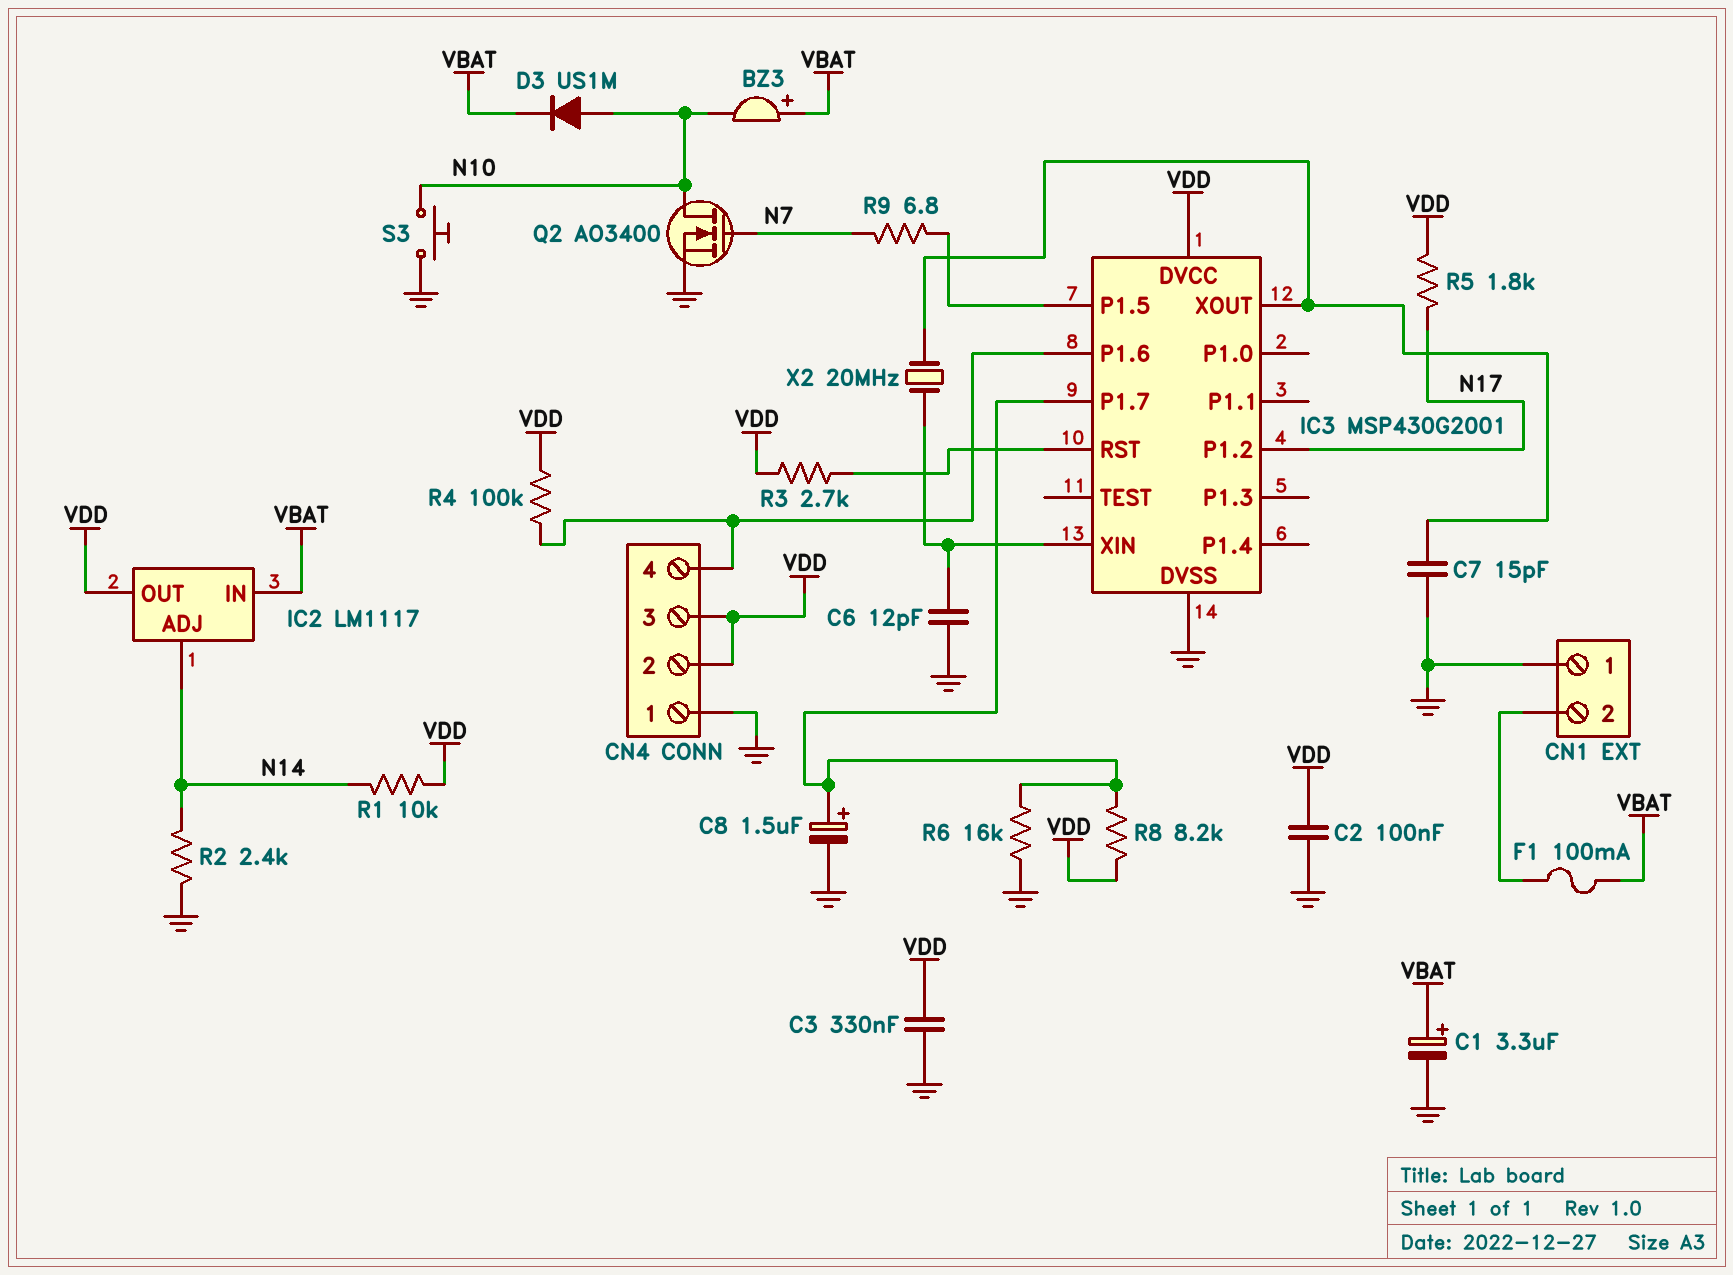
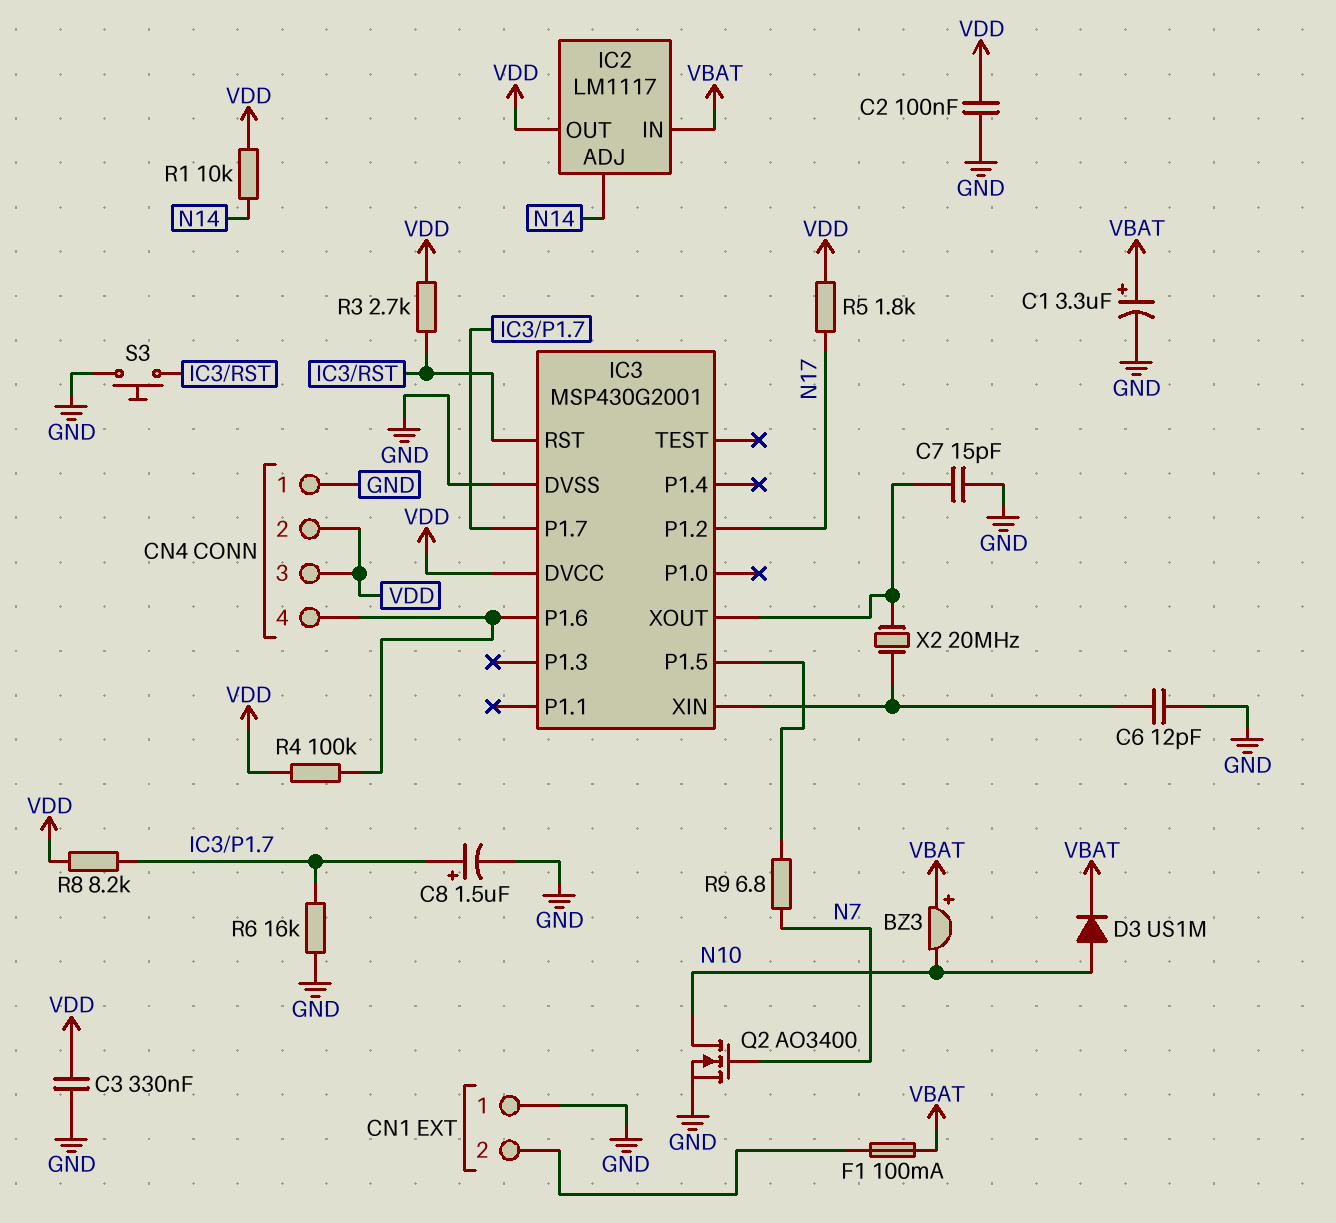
R2: 2.4k (GND, N14) -> none
S3: button (GND, N10) -> button (GND, IC3/RST)

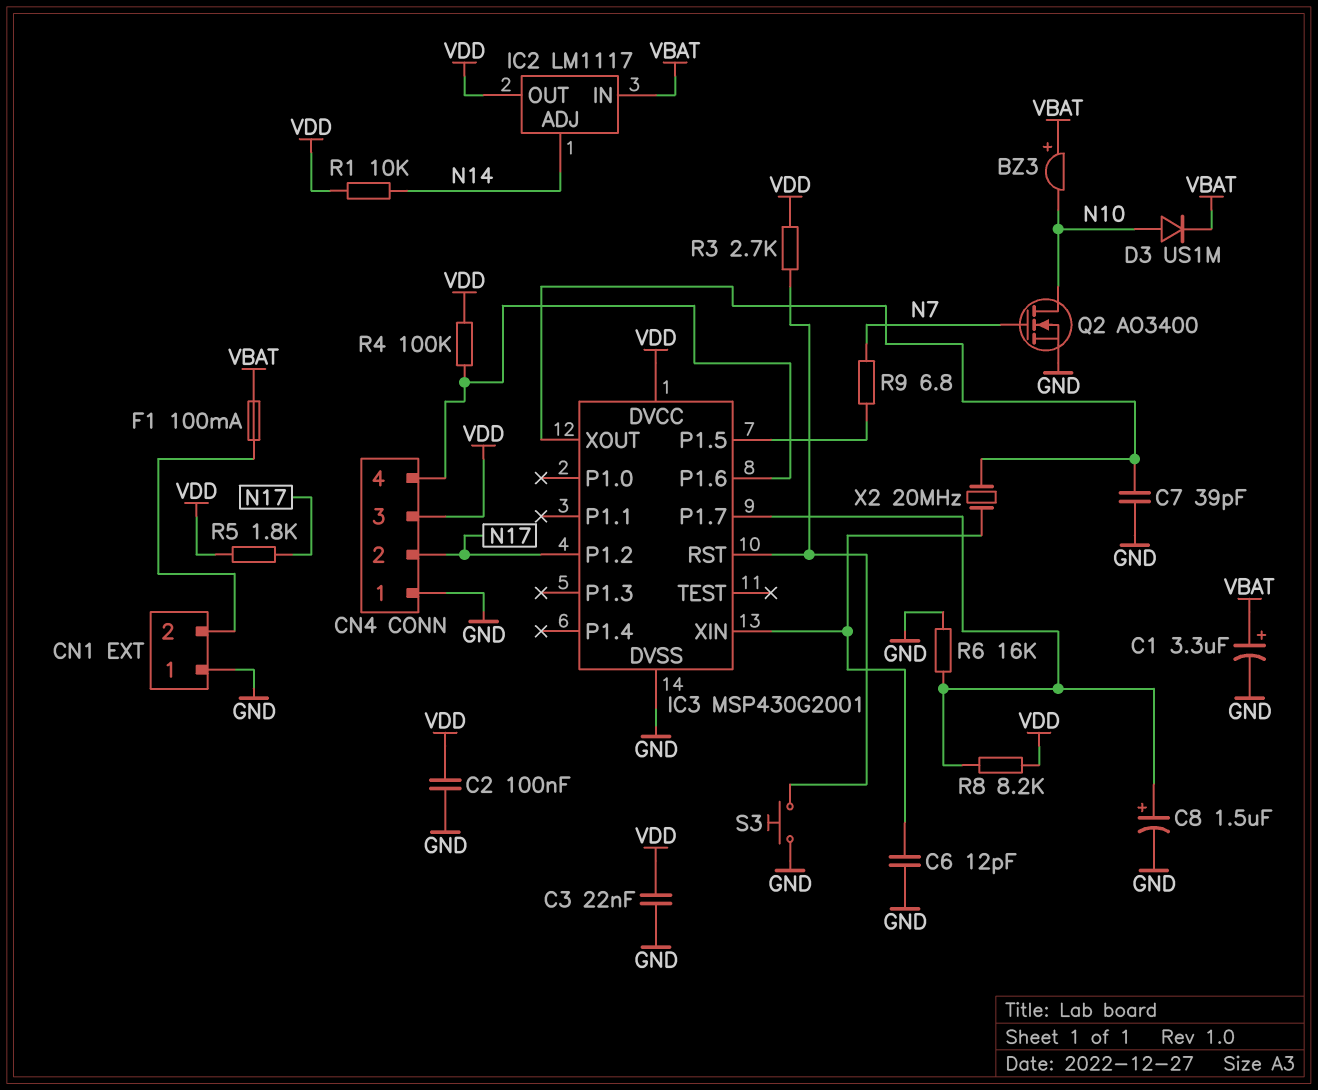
C3: 330nF (GND, VDD) -> 22nF (GND, VDD)
C7: 15pF (GND, IC3/XOUT) -> 39pF (GND, IC3/XOUT)
CN4 pin 2: VDD -> N17

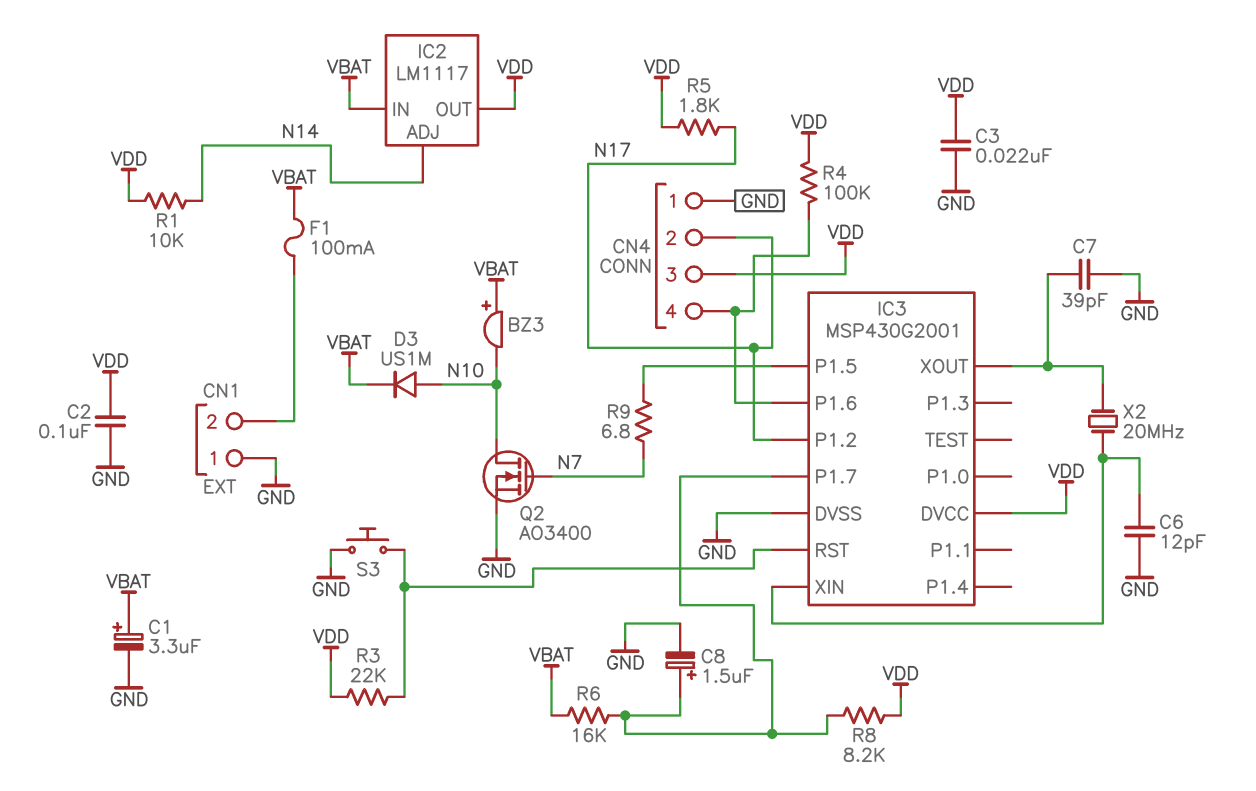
R3: 2.7k (IC3/RST, VDD) -> 22k (IC3/RST, VDD)
R6: 16k (GND, IC3/P1.7) -> 16k (IC3/P1.7, VBAT)

